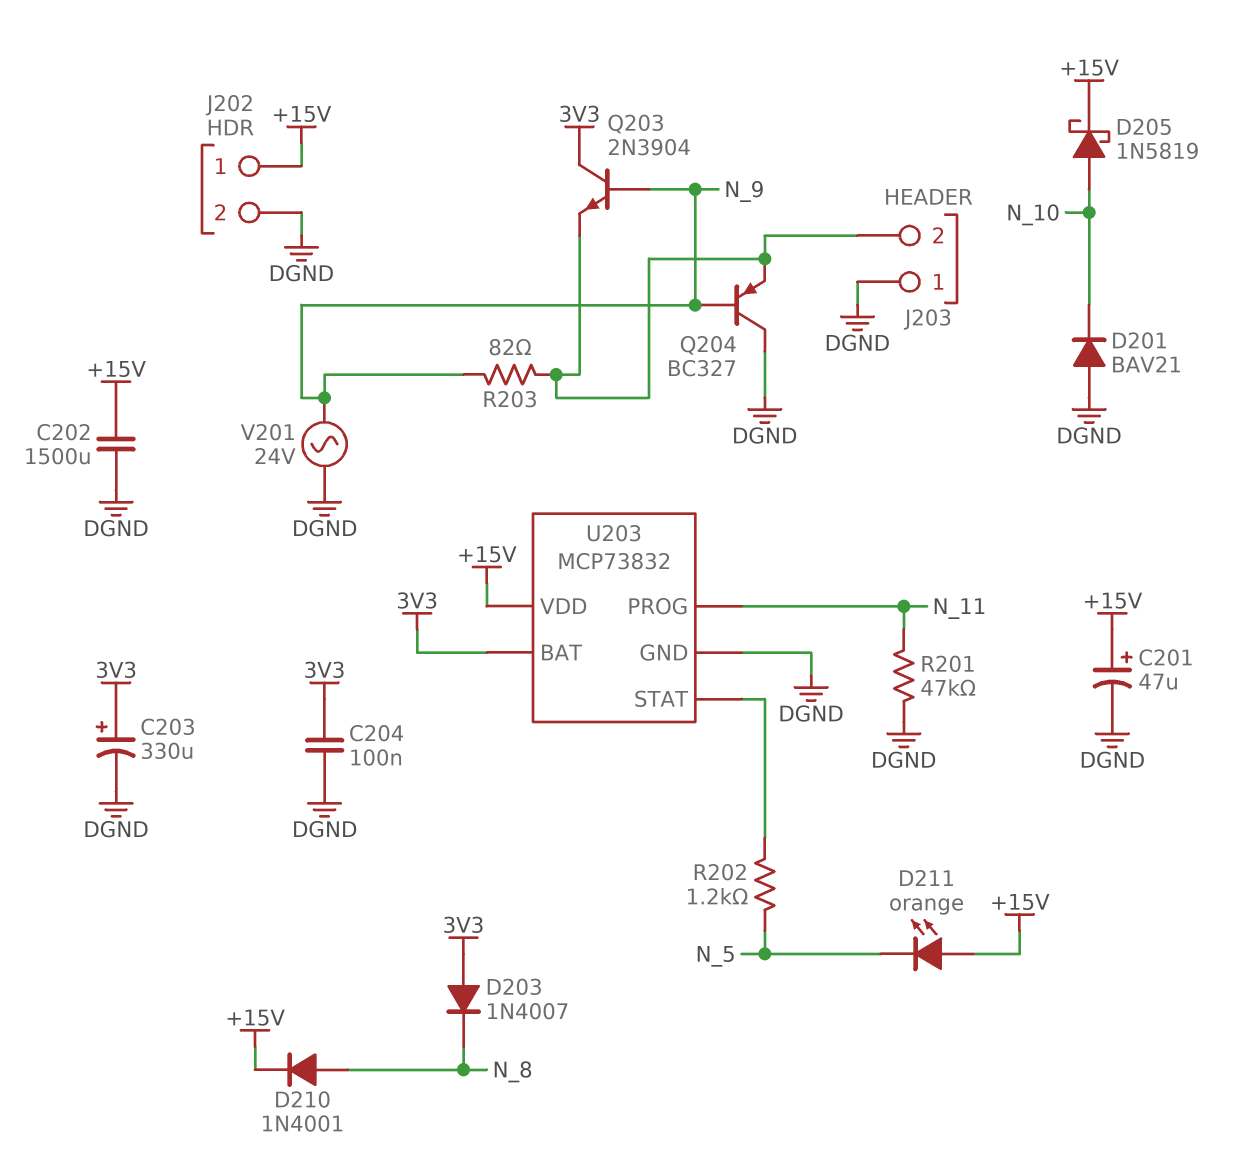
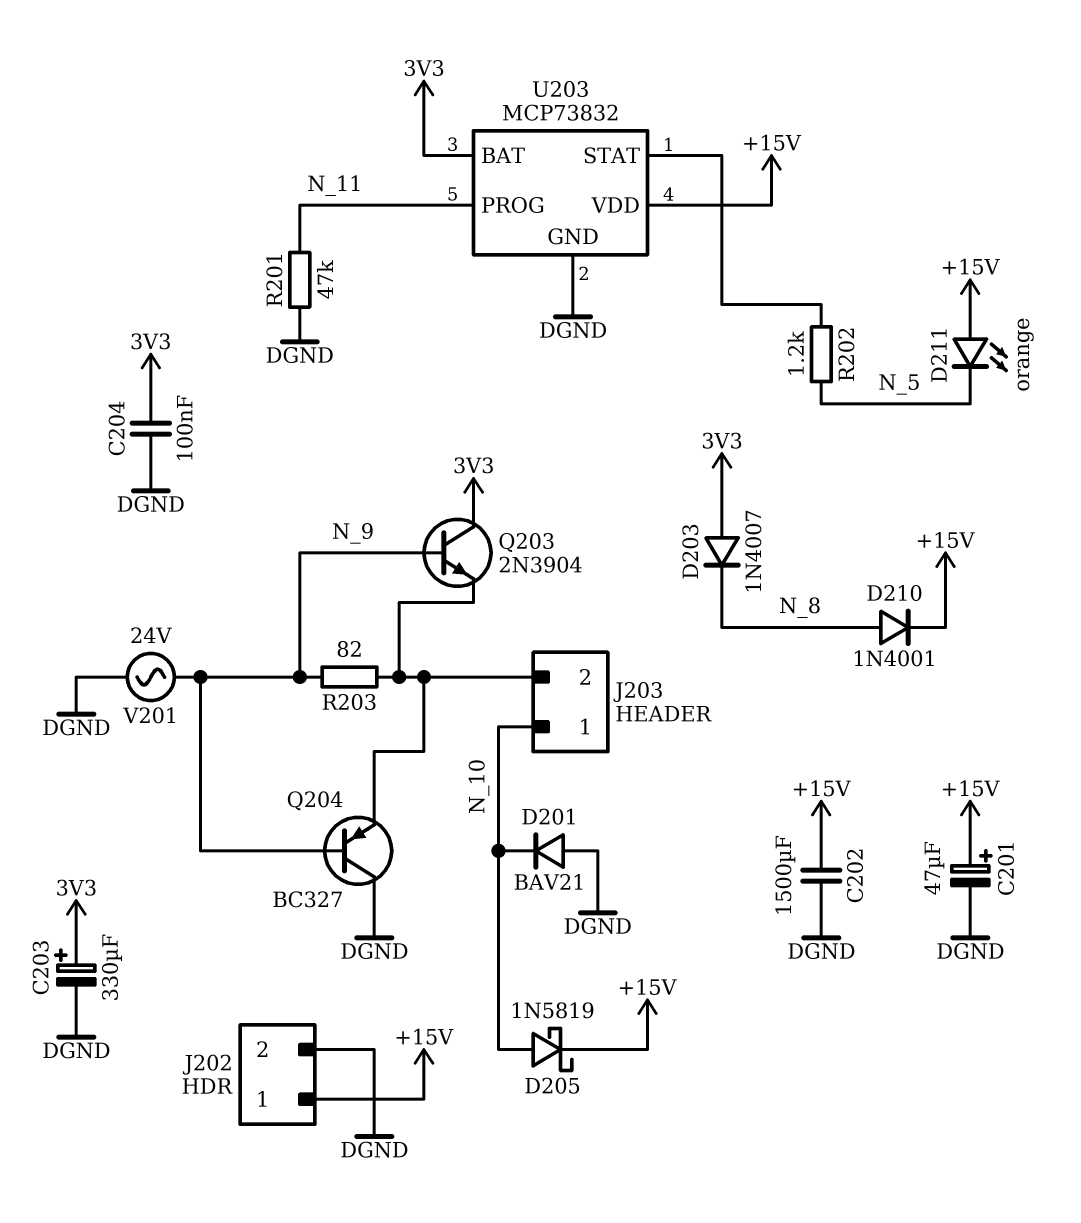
J203 pin 1: DGND -> N_10

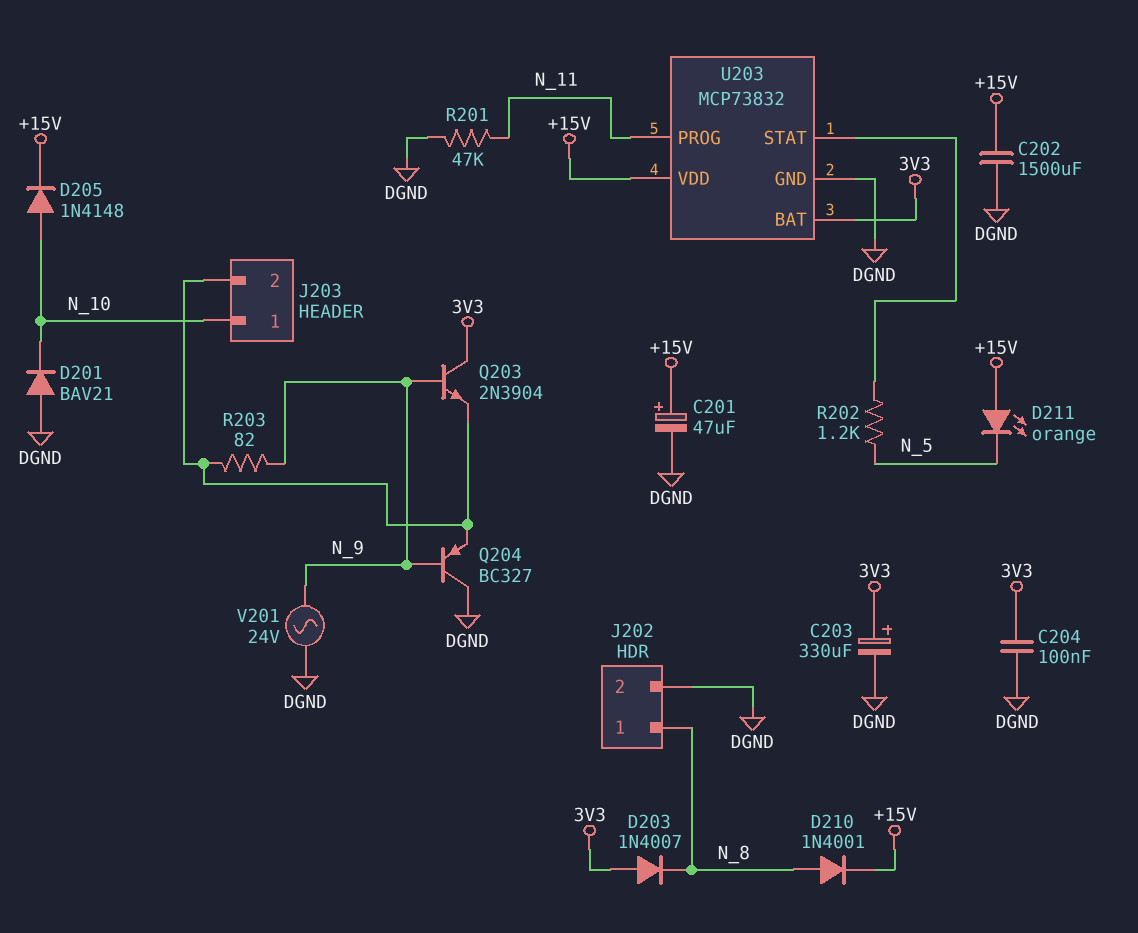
D205: schottky 1N5819 (A N_10, K +15V) -> diode 1N4148 (A N_10, K +15V)
J202 pin 1: +15V -> N_8

